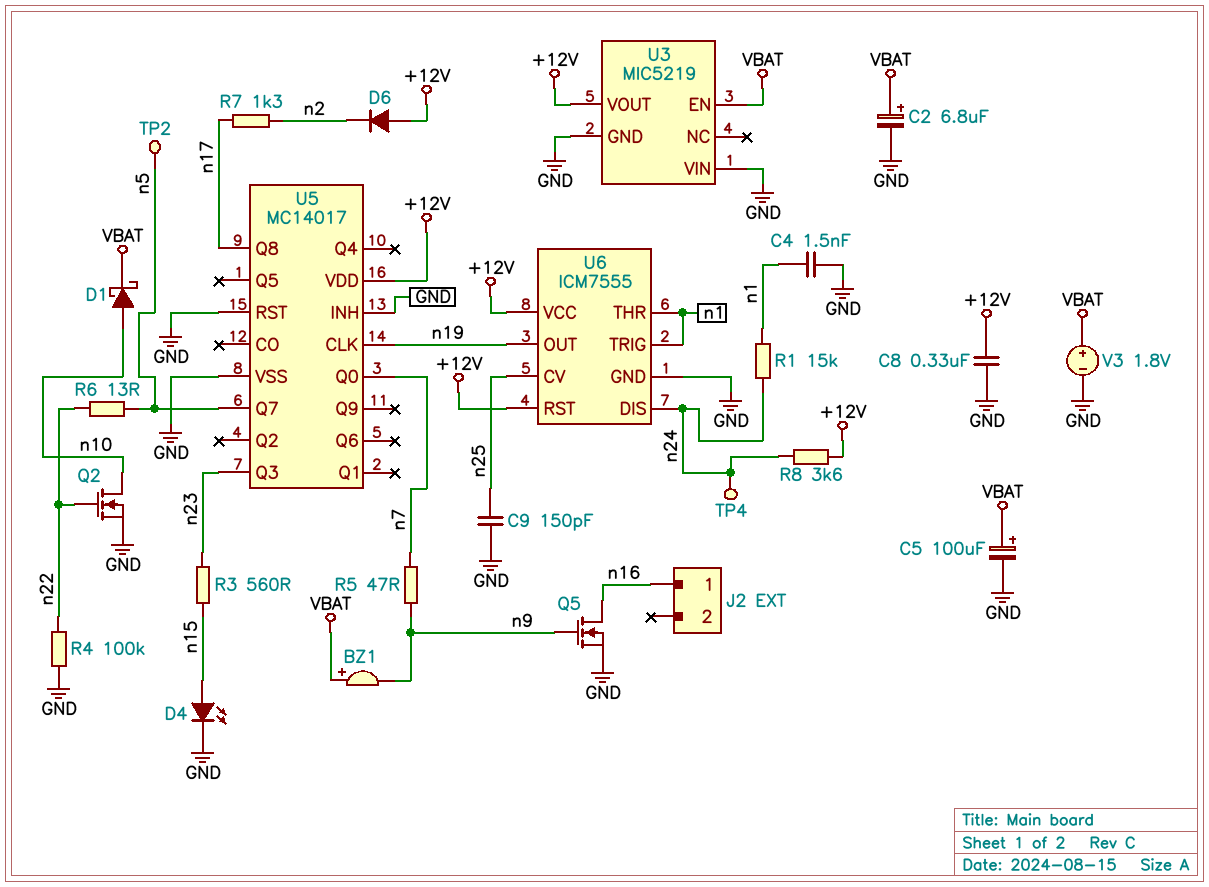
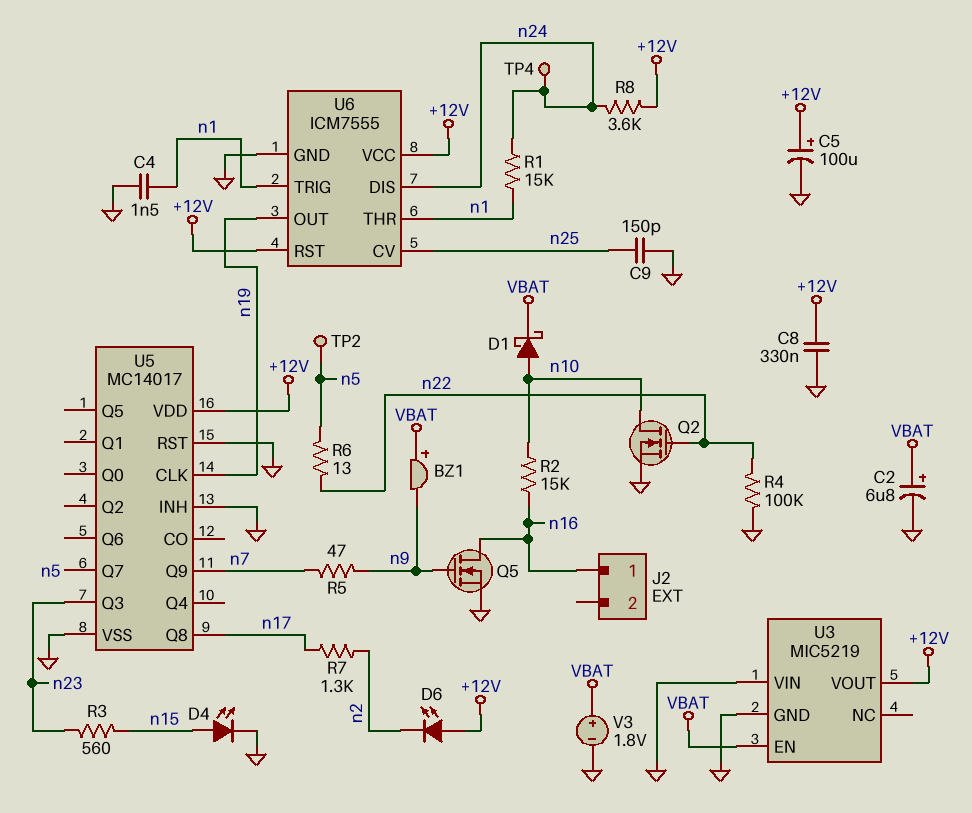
C5: 100uF (plus VBAT, minus GND) -> 100uF (plus +12V, minus GND)
D6: diode (A +12V, K n2) -> LED (A +12V, K n2)
R2: none -> 15k (n10, n16)
U5 pin Q0: n7 -> none
U5 pin Q9: none -> n7

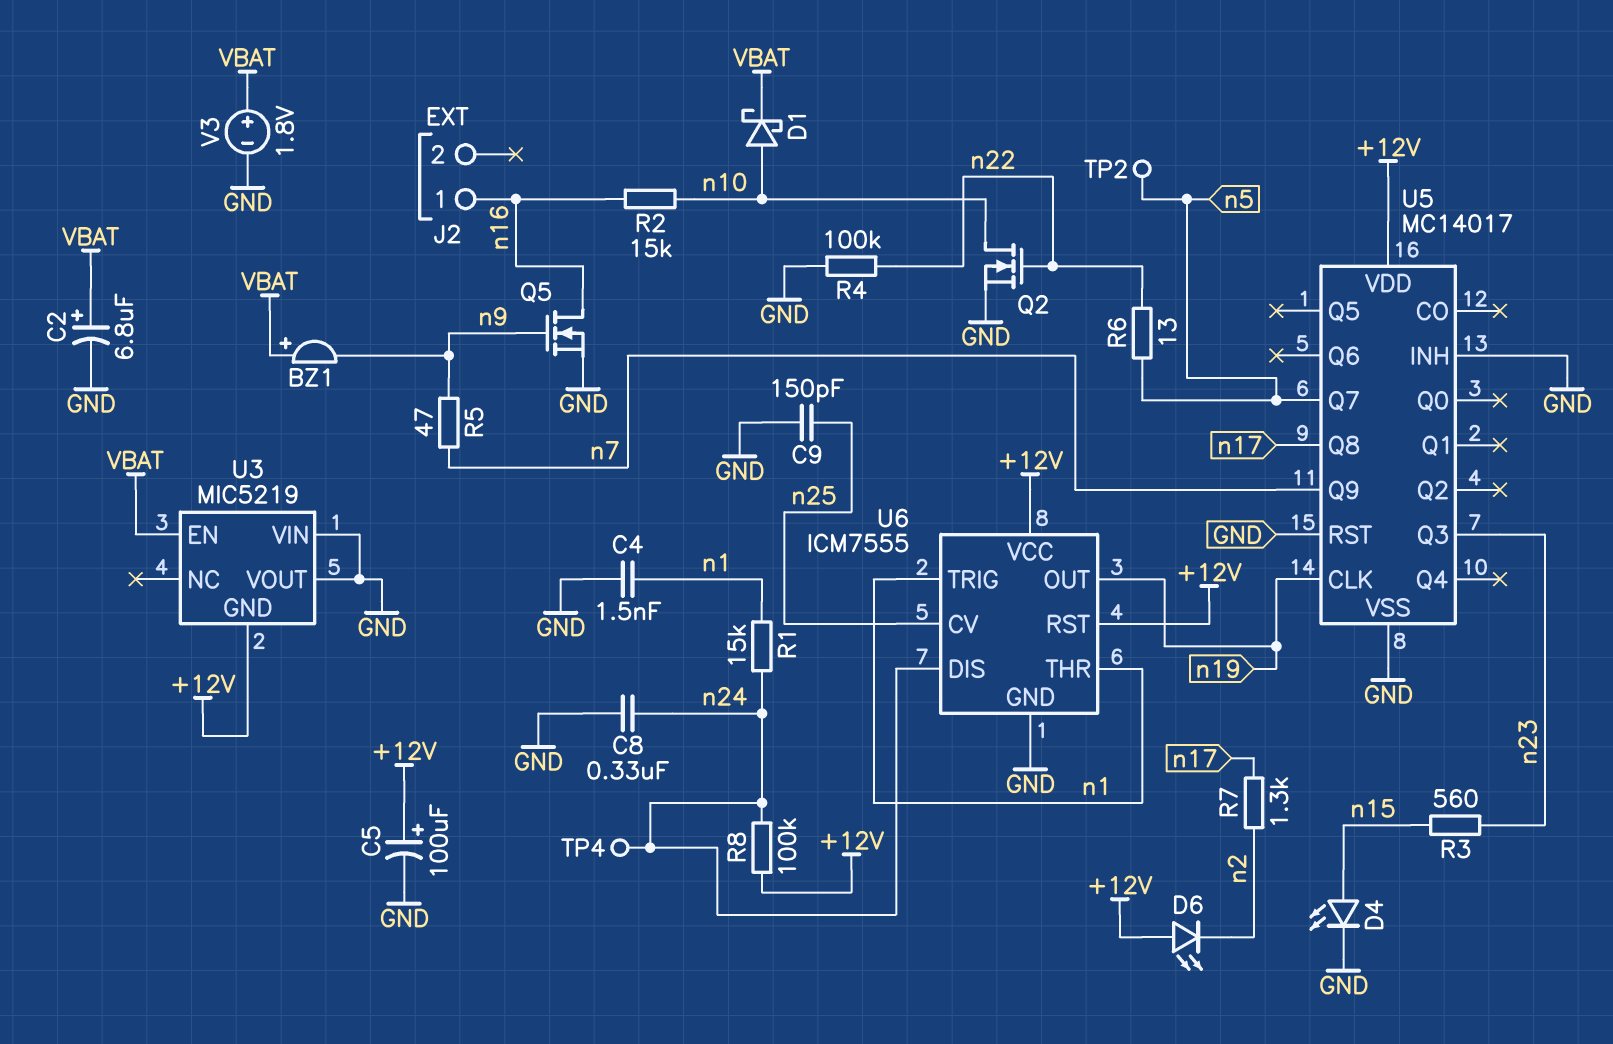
C8: 330nF (+12V, GND) -> 330nF (GND, n24)
R8: 3.6k (+12V, n24) -> 100k (+12V, n24)
U3 pin GND: GND -> +12V
U3 pin VOUT: +12V -> GND

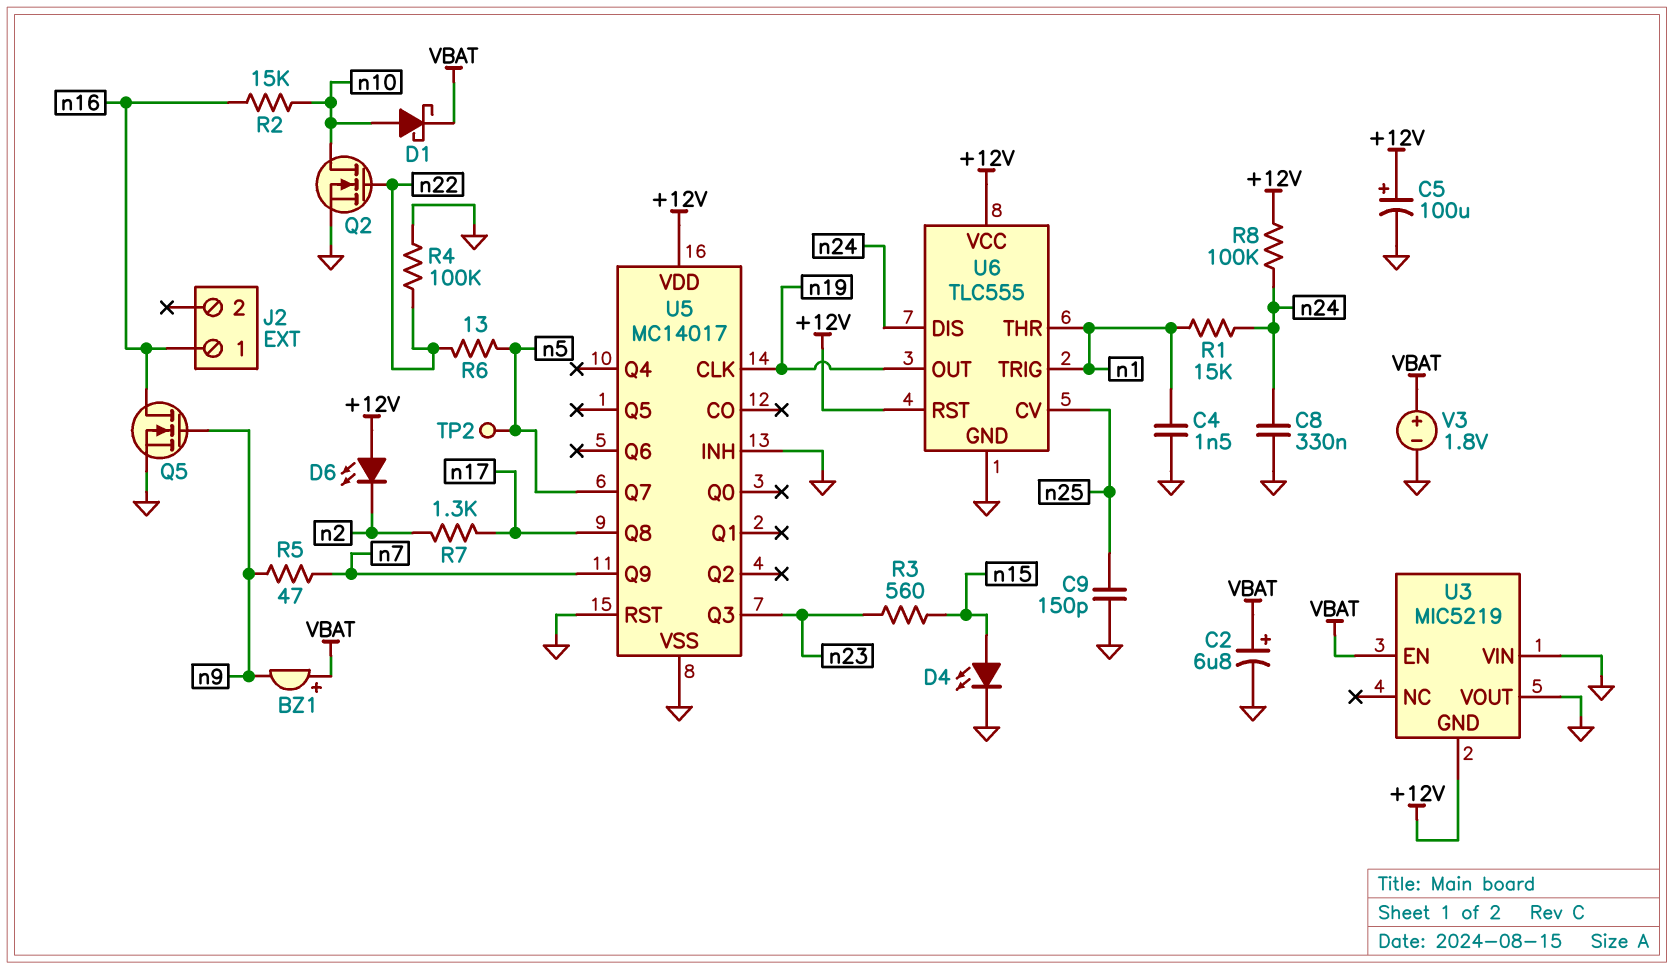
TP4: test point (n24) -> none
U6: ICM7555 -> TLC555

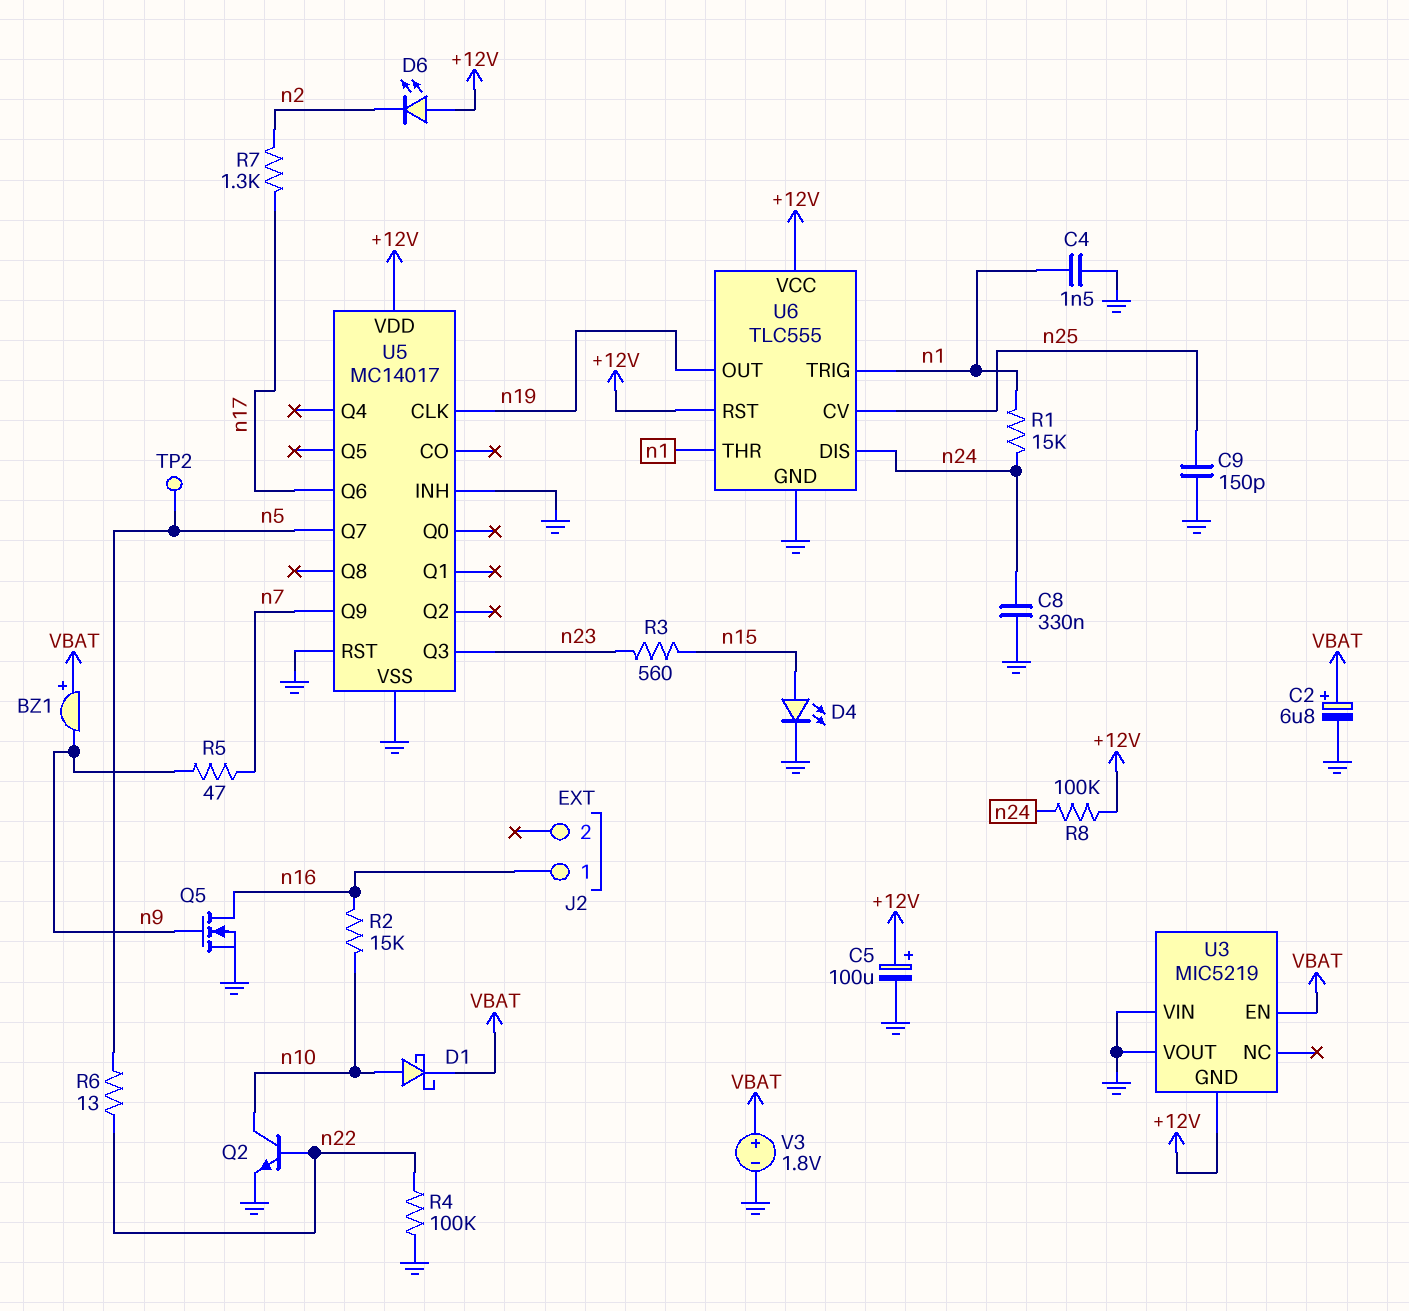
Q2: NMOS (G n22, D n10, S GND) -> NPN (B n22, C n10, E GND)
U5 pin Q6: none -> n17
U5 pin Q8: n17 -> none

